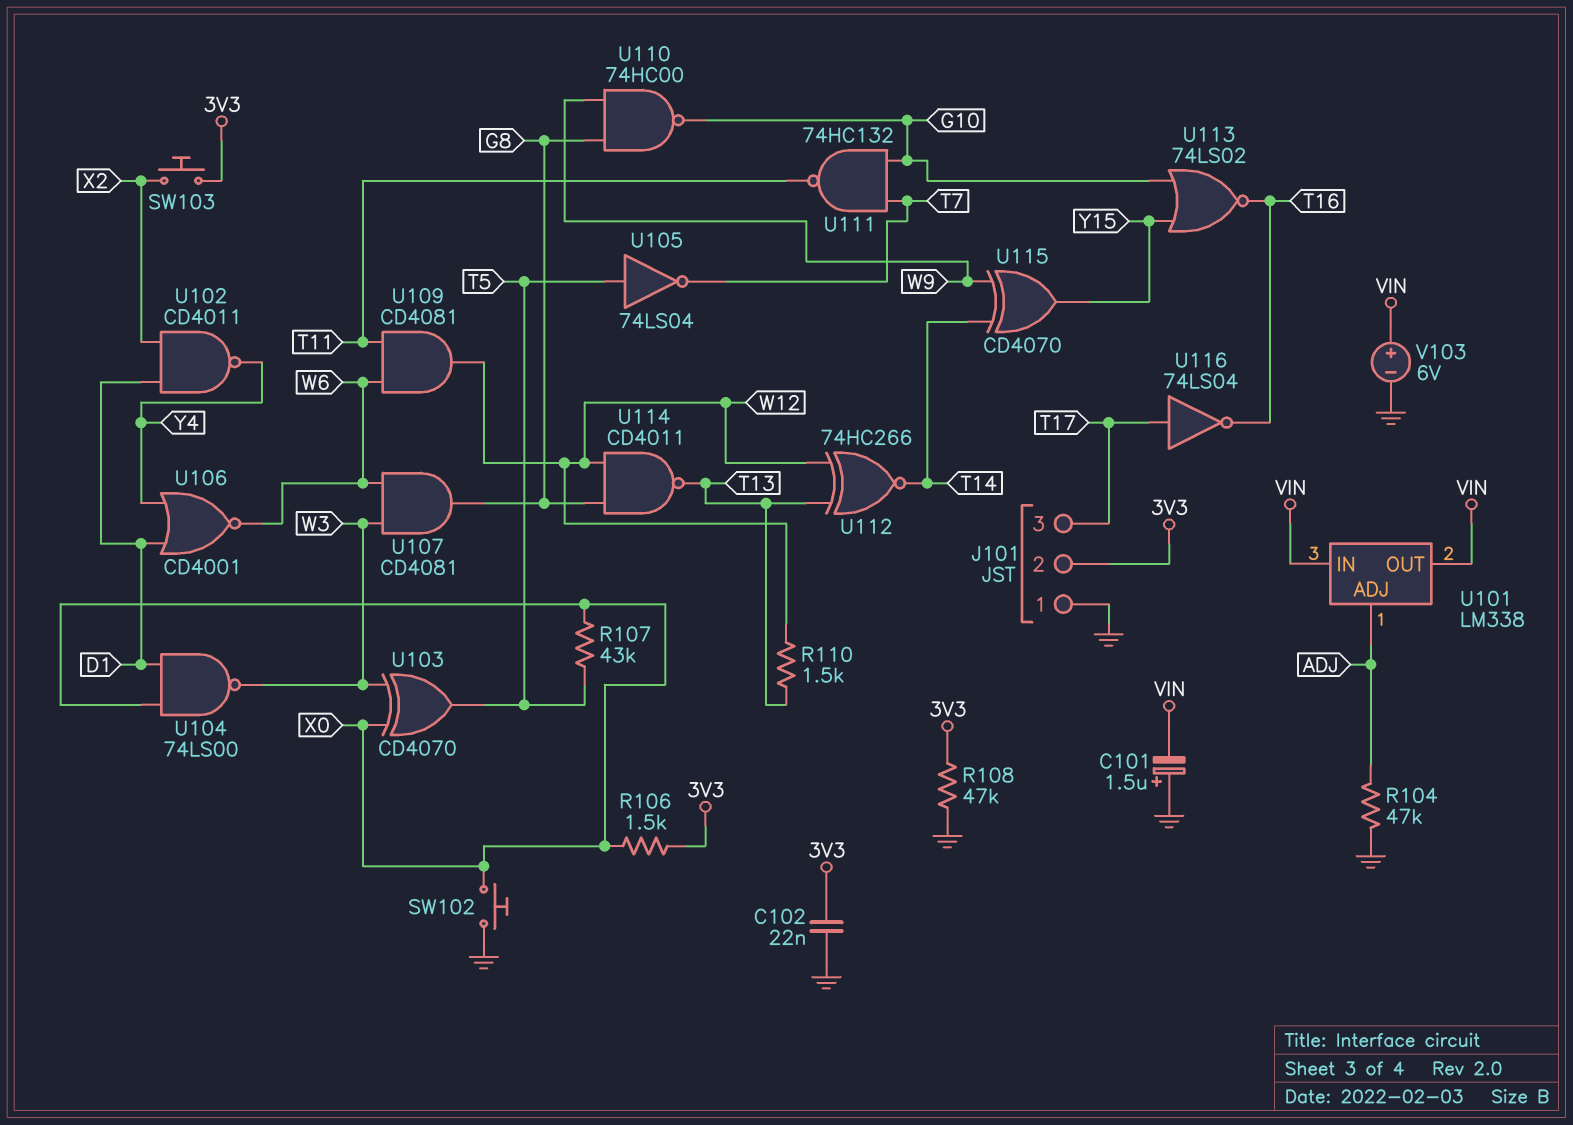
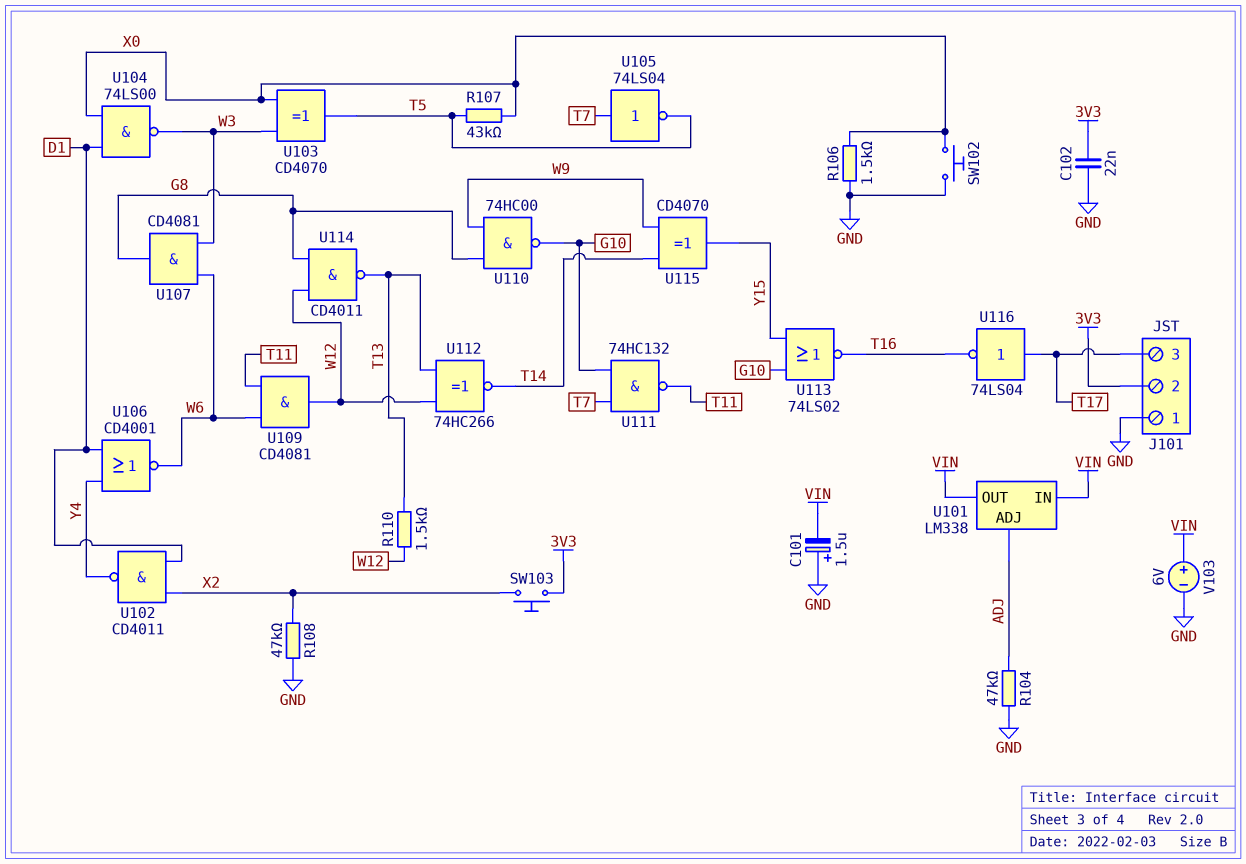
R106: 1.5k (3V3, X0) -> 1.5k (GND, X0)
R108: 47k (3V3, GND) -> 47k (GND, X2)
U105: NOT 74LS04 (in T5, out T7) -> NOT 74LS04 (in T7, out T5)

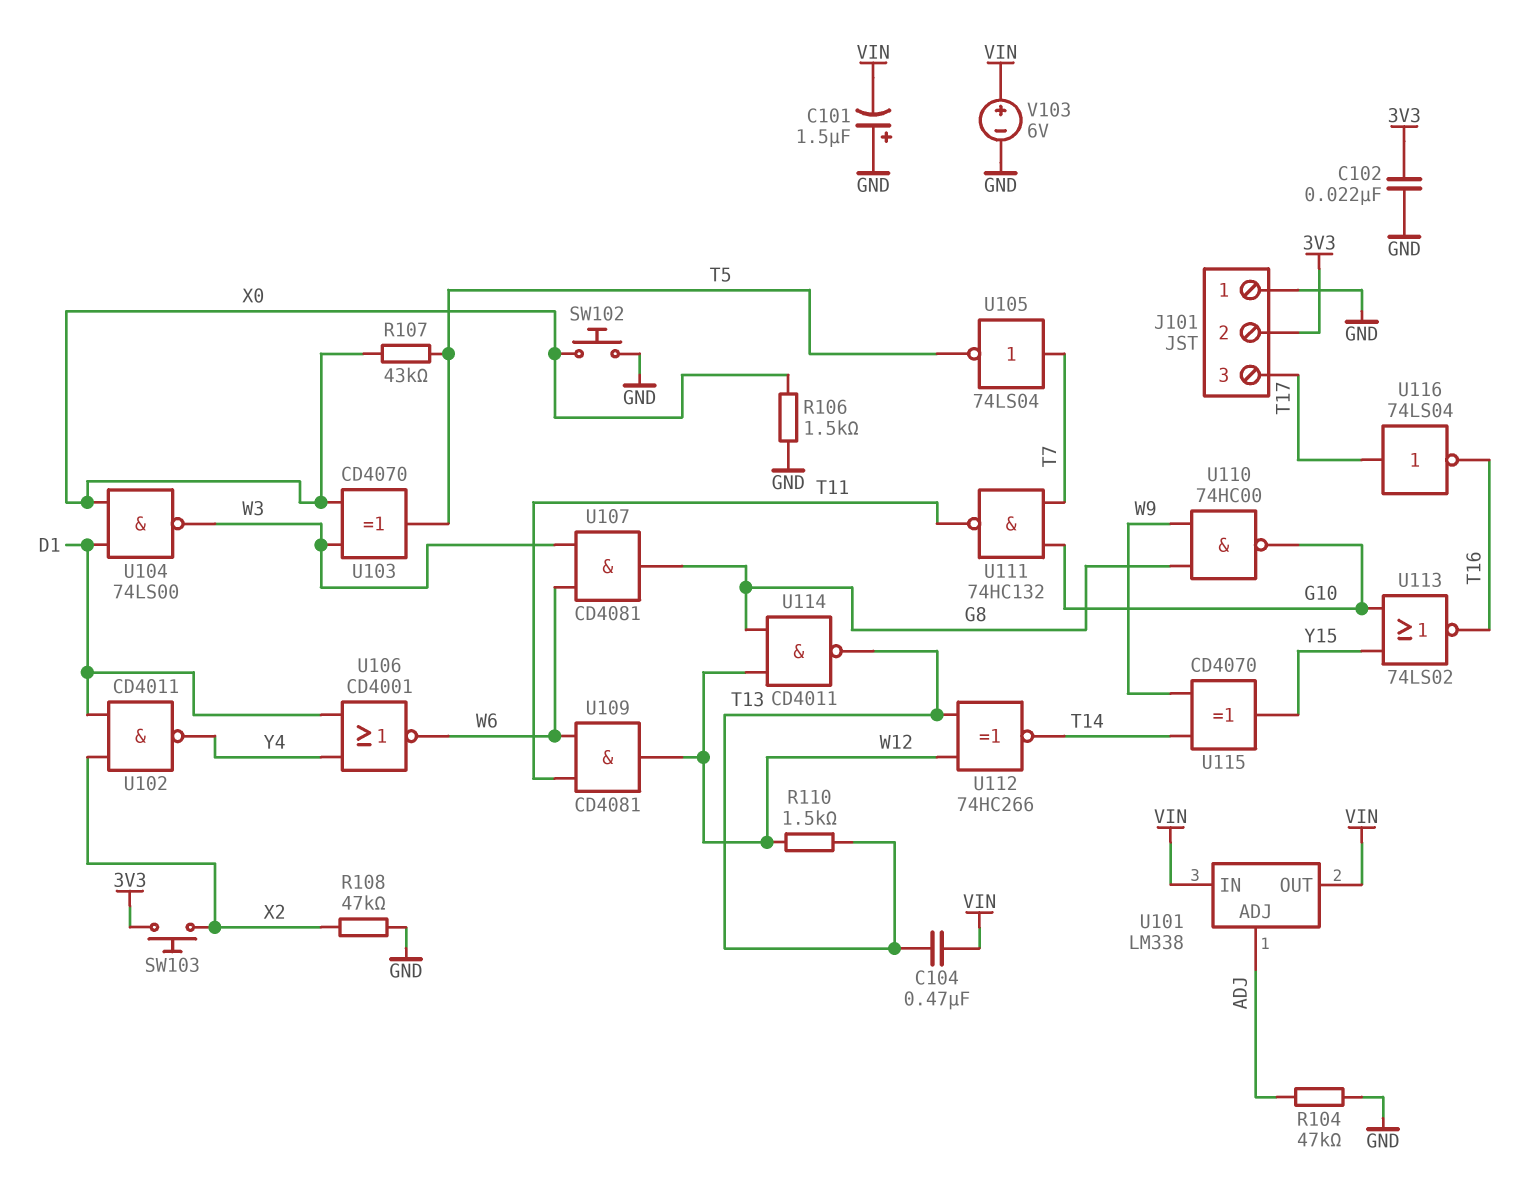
C104: none -> 470nF (T13, VIN)

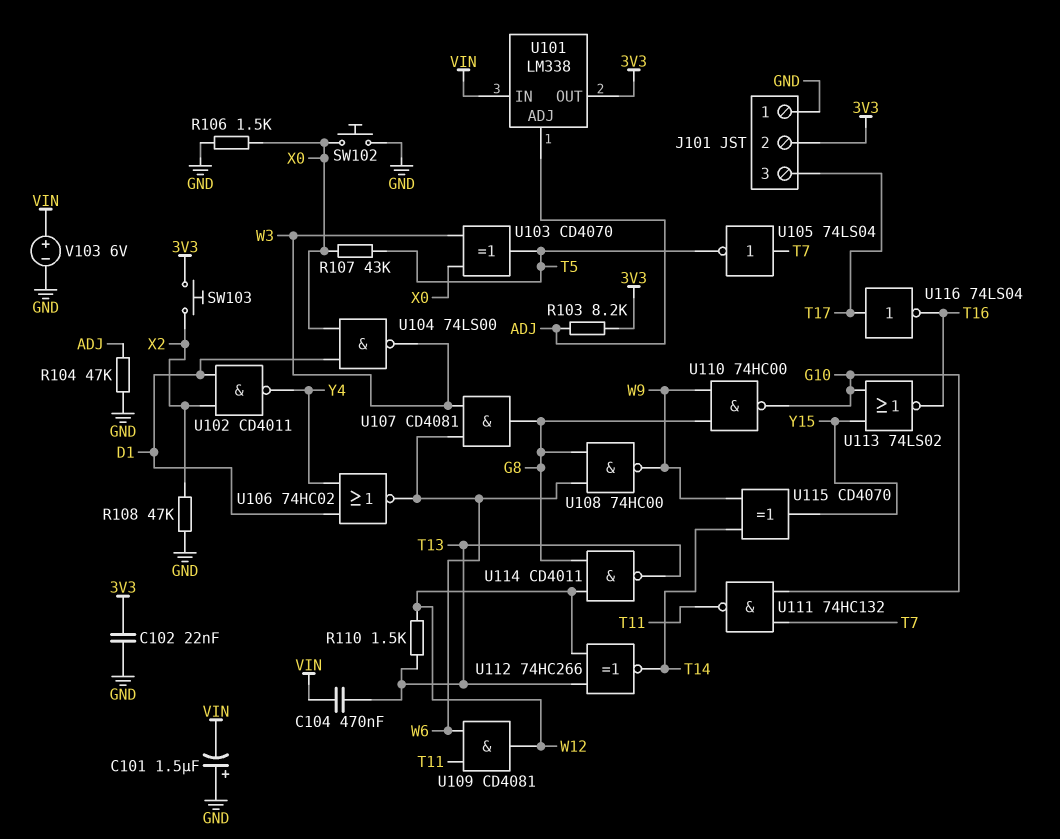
R103: none -> 8.2k (3V3, ADJ)
U101 pin OUT: VIN -> 3V3
U106: NOR CD4001 (in D1, in Y4, out W6) -> NOR 74HC02 (in D1, in Y4, out W6)
U108: none -> NAND 74HC00 (in G8, in W6, out W9)

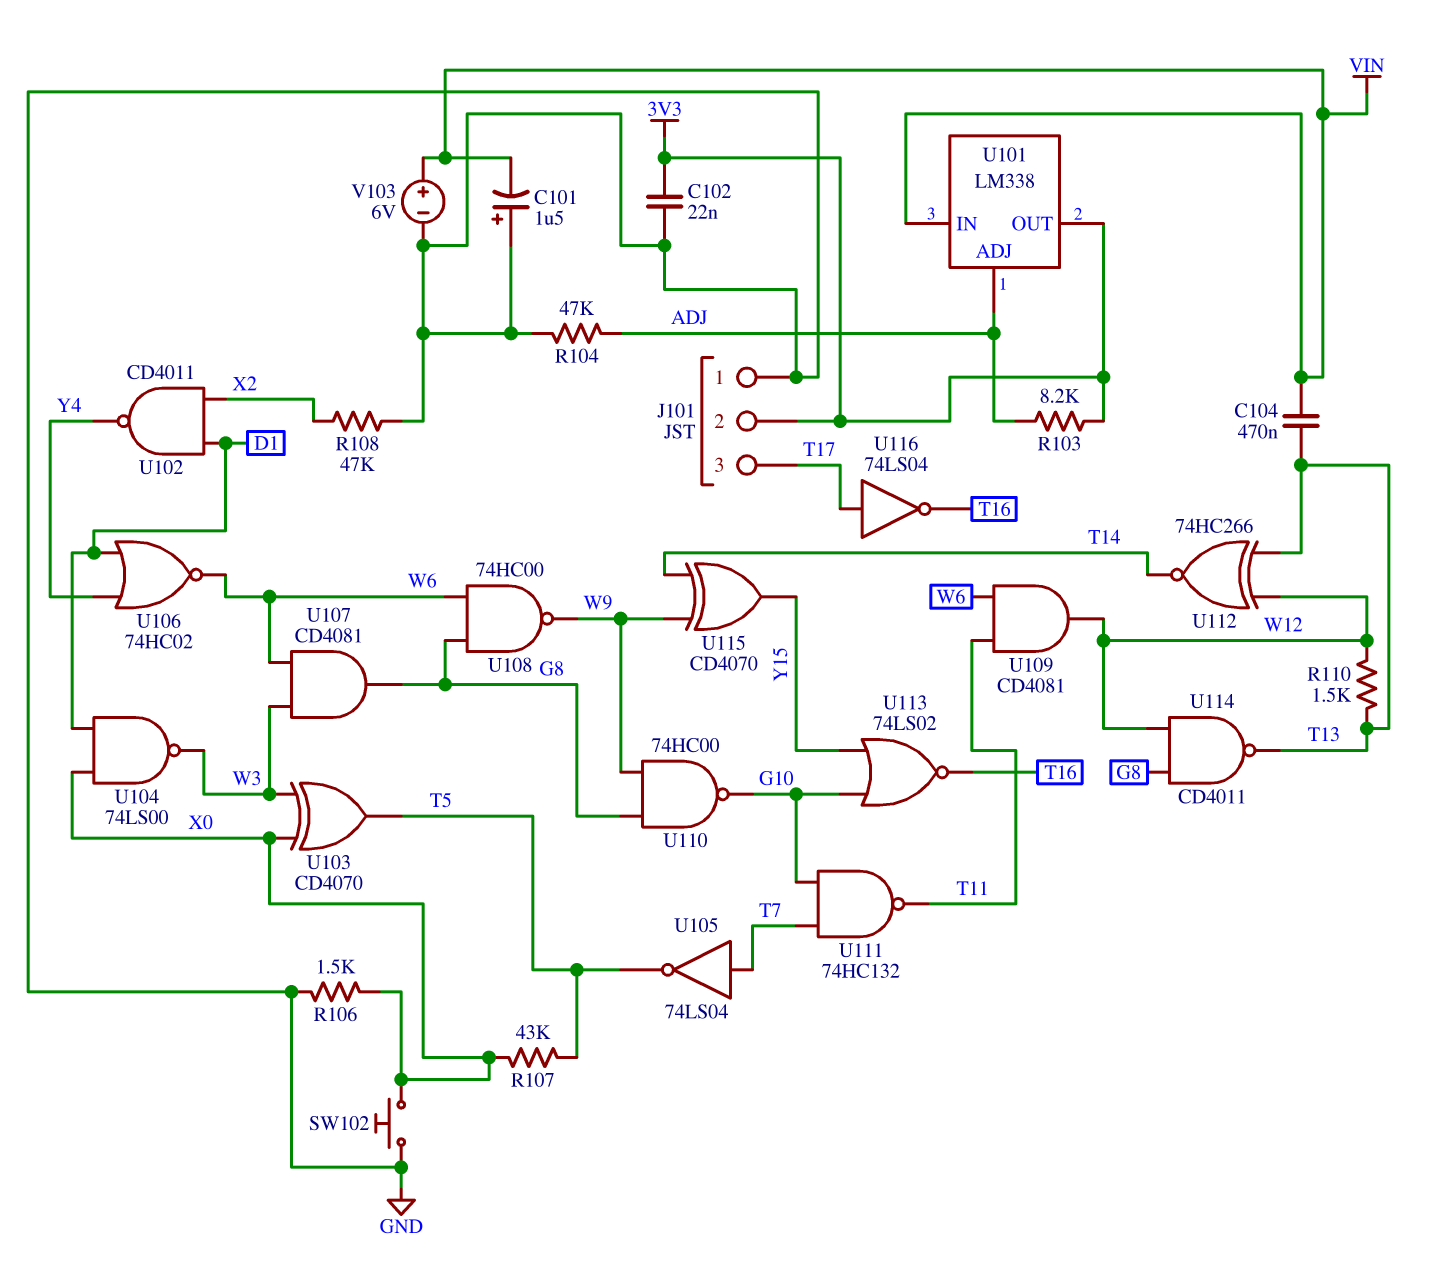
SW103: button (3V3, X2) -> none

